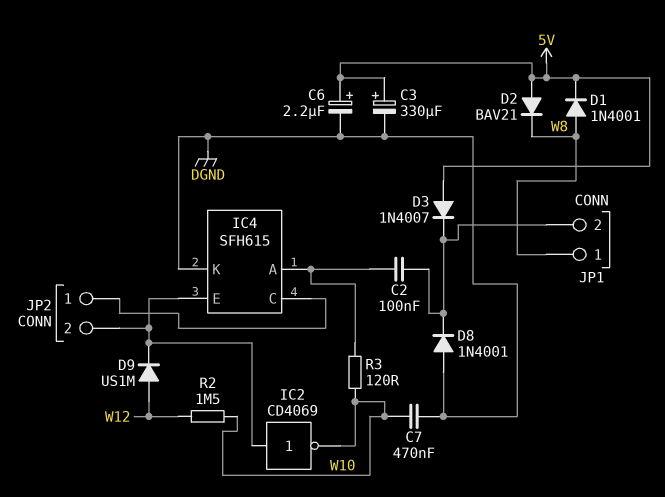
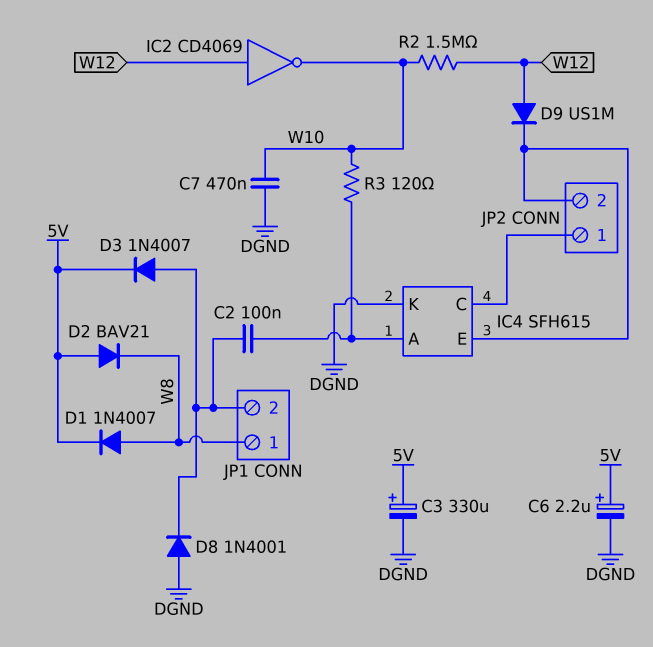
D1: diode 1N4001 (A W8, K 5V) -> diode 1N4007 (A W8, K 5V)
D3: diode 1N4007 (A 5V, K JP1/2) -> diode 1N4007 (A JP1/2, K 5V)
IC2: NOT CD4069 (in IC4/E, out W10) -> NOT CD4069 (in W12, out W10)

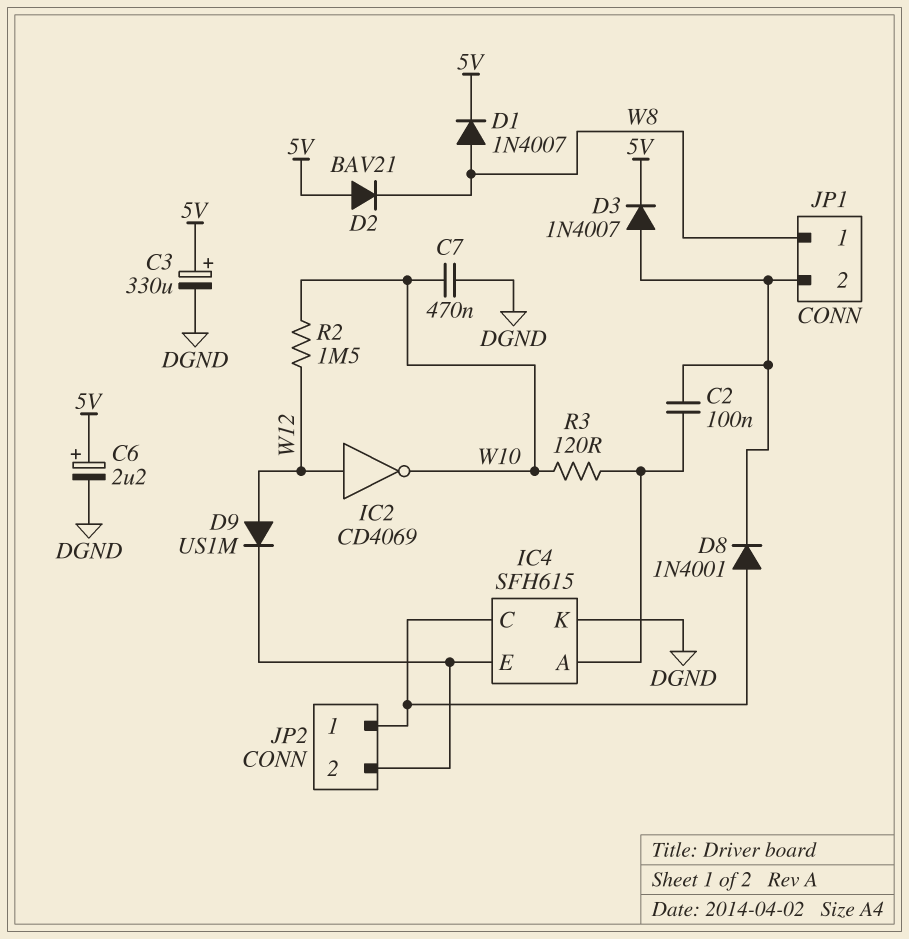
D8: diode 1N4001 (A DGND, K JP1/2) -> diode 1N4001 (A IC4/C, K JP1/2)

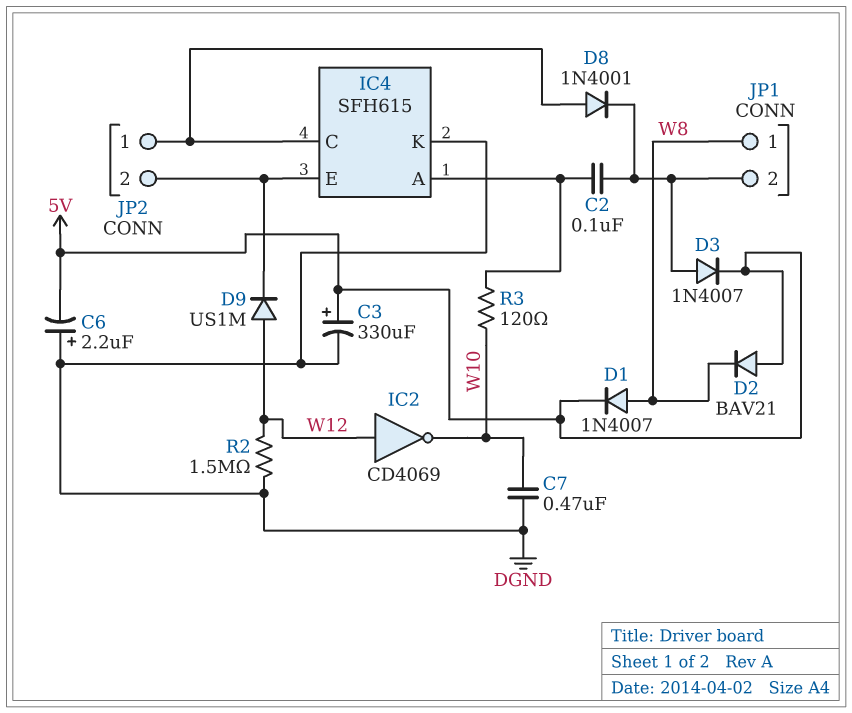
C6: 2.2uF (plus 5V, minus DGND) -> 2.2uF (plus DGND, minus 5V)
R2: 1.5M (W10, W12) -> 1.5M (DGND, W12)

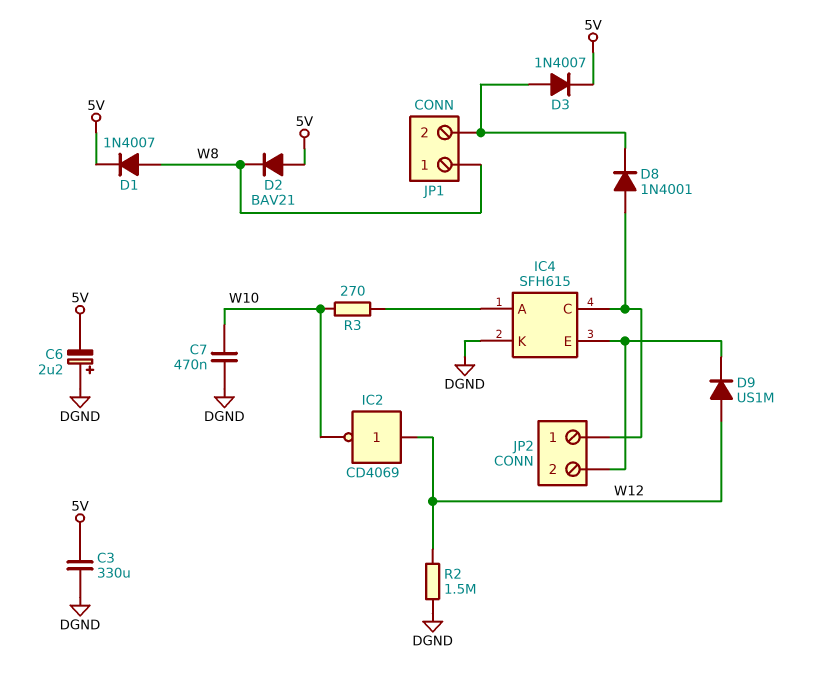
C2: 100nF (IC4/A, JP1/2) -> none
C3: 330uF (plus 5V, minus DGND) -> 330uF (5V, DGND)
R3: 120 (IC4/A, W10) -> 270 (IC4/A, W10)

